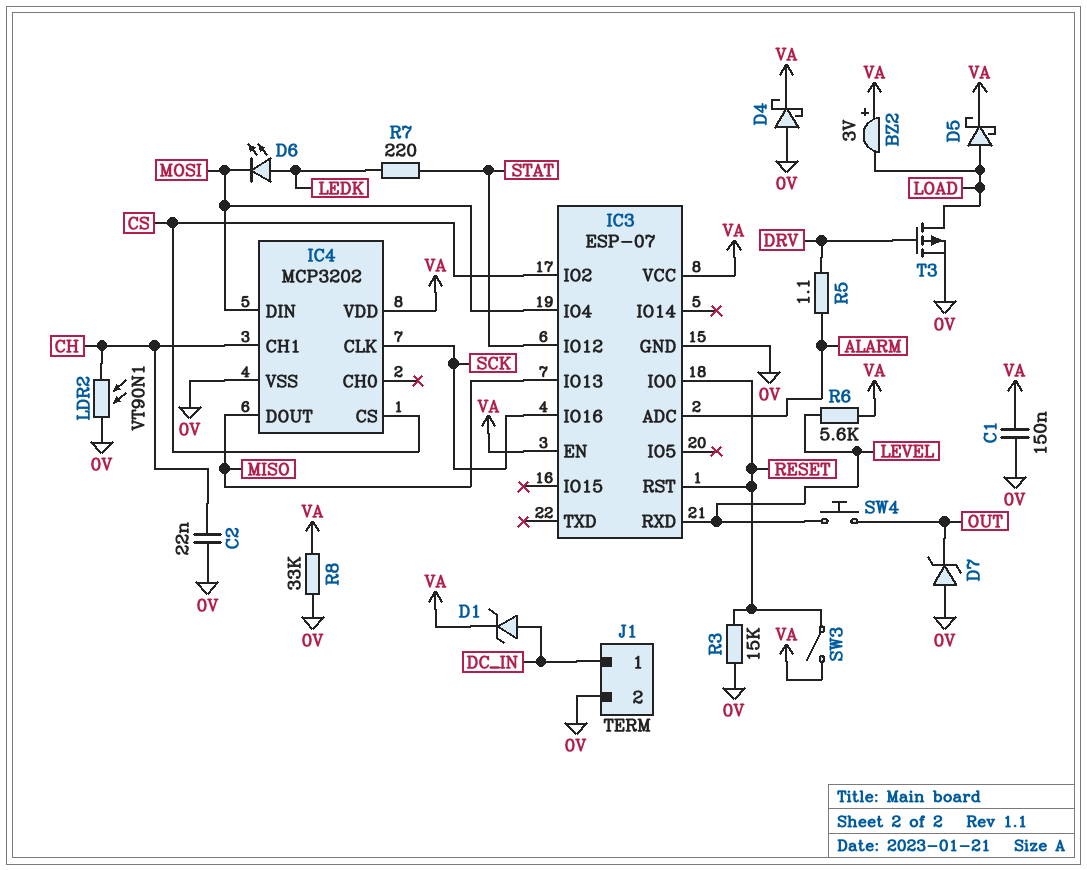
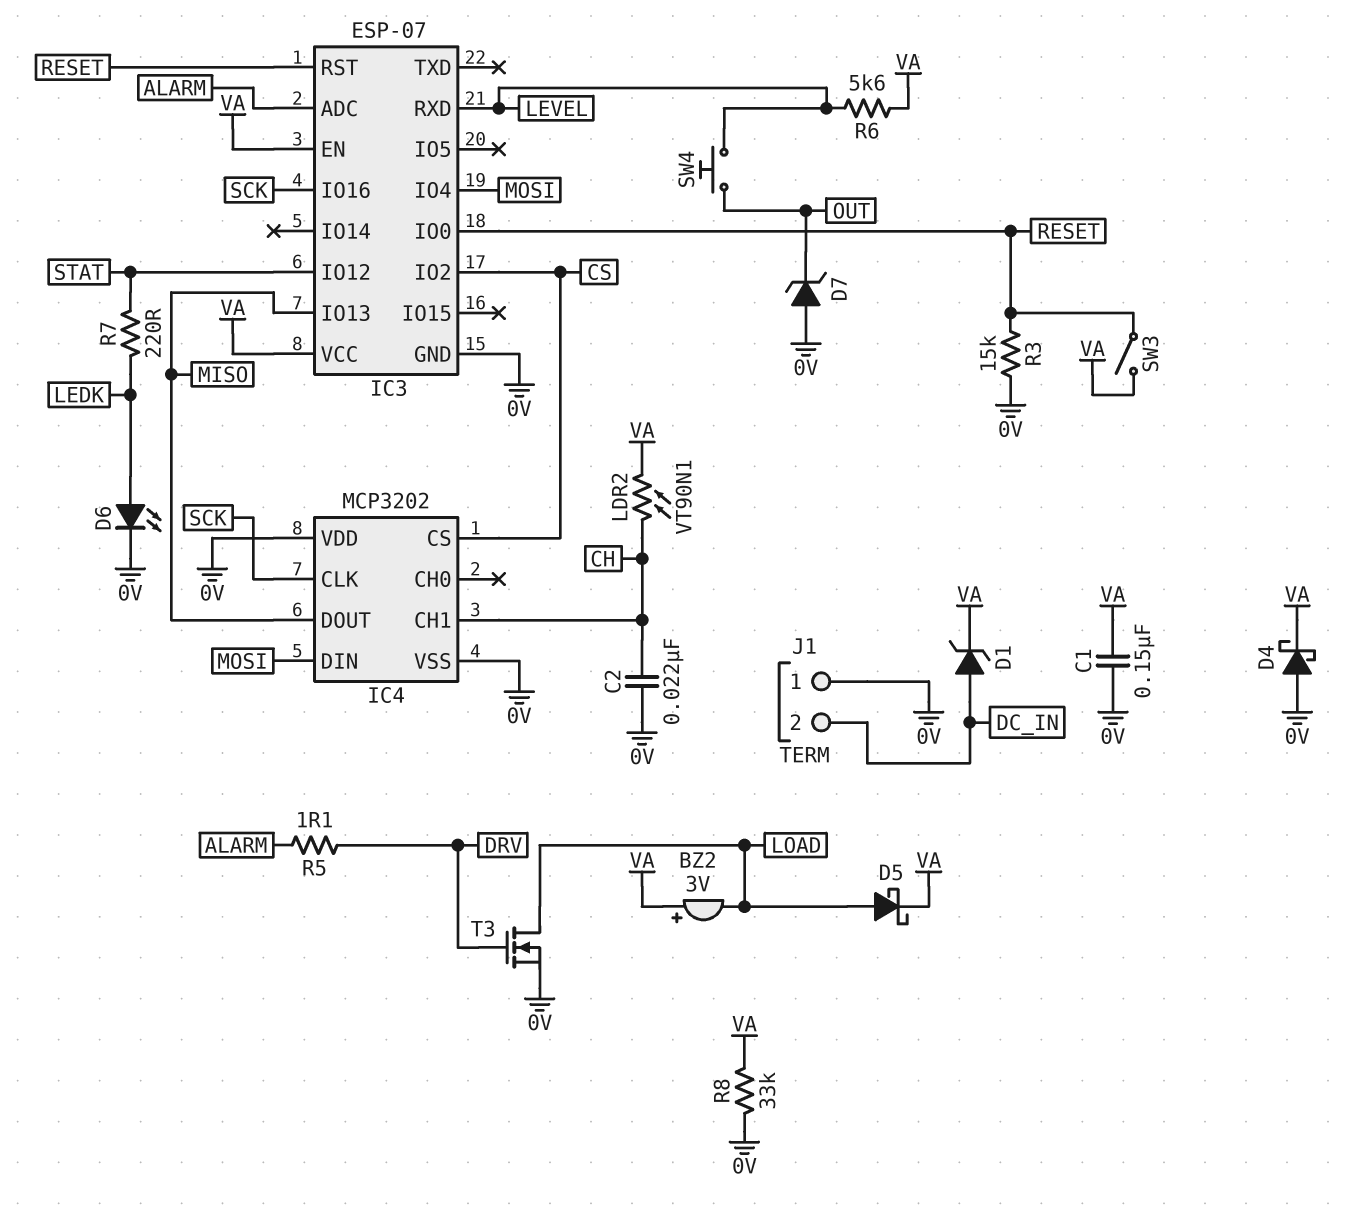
D6: LED (A LEDK, K MOSI) -> LED (A LEDK, K 0V)
IC4 pin VDD: VA -> 0V
J1 pin 1: DC_IN -> 0V
J1 pin 2: 0V -> DC_IN
LDR2: VT90N1 (0V, CH) -> VT90N1 (CH, VA)
T3: PMOS (G DRV, D LOAD, S 0V) -> NMOS (G DRV, D LOAD, S 0V)

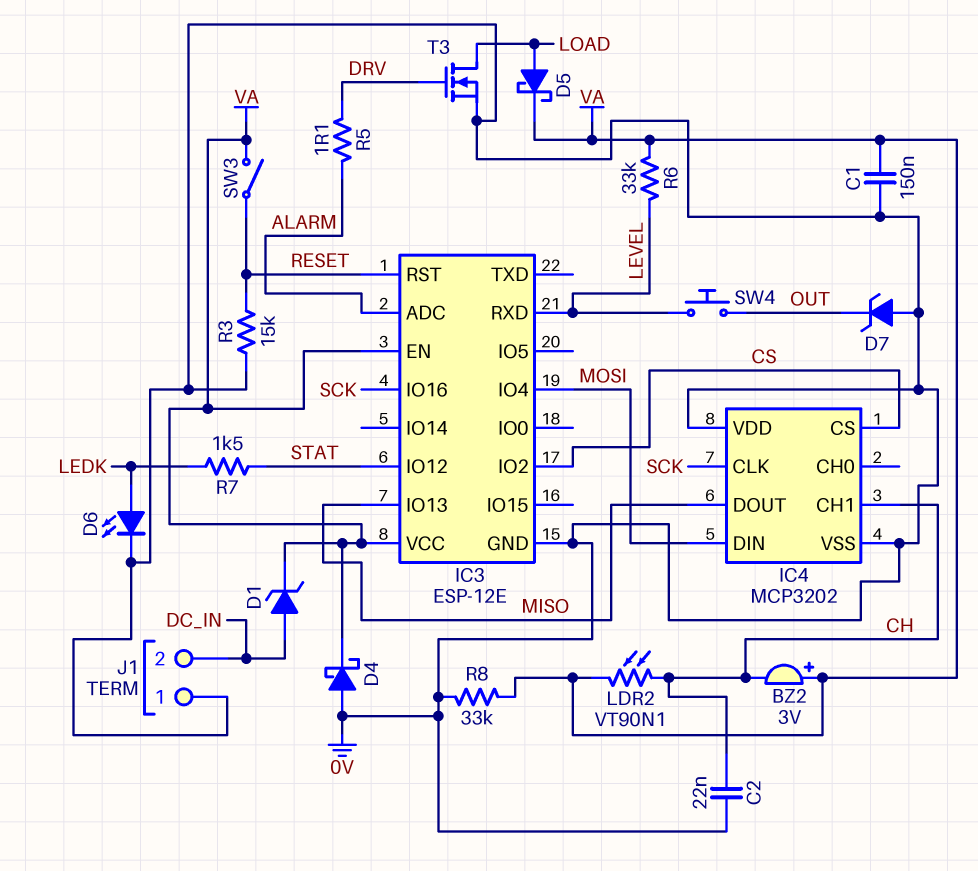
BZ2: buzzer 3V (plus VA, minus LOAD) -> buzzer 3V (plus VA, minus CH)
IC3: ESP-07 -> ESP-12E
IC3 pin IO0: RESET -> none
R6: 5.6k (LEVEL, VA) -> 33k (LEVEL, VA)
R7: 220 (LEDK, STAT) -> 1.5k (LEDK, STAT)

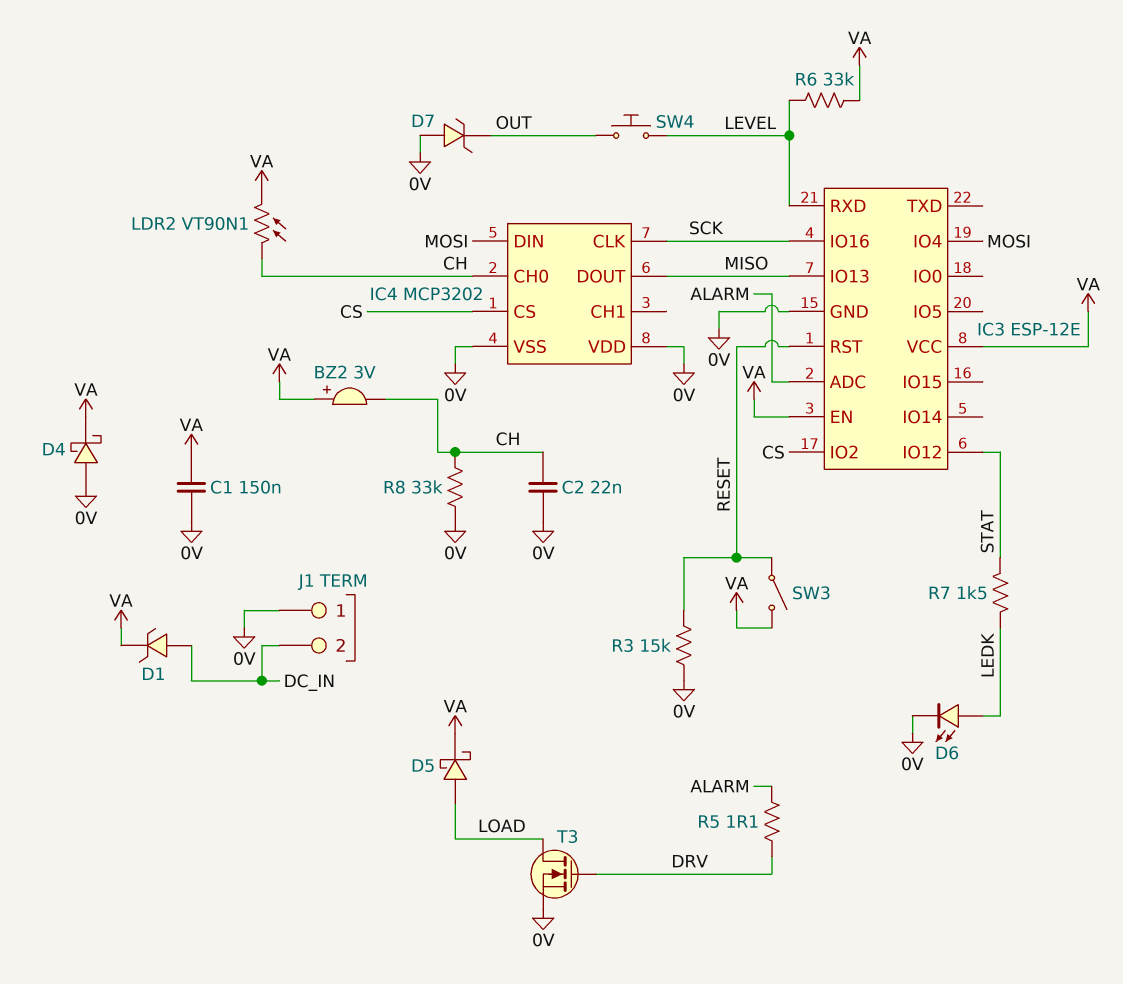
IC4 pin CH0: none -> CH
IC4 pin CH1: CH -> none
R8: 33k (0V, VA) -> 33k (0V, CH)

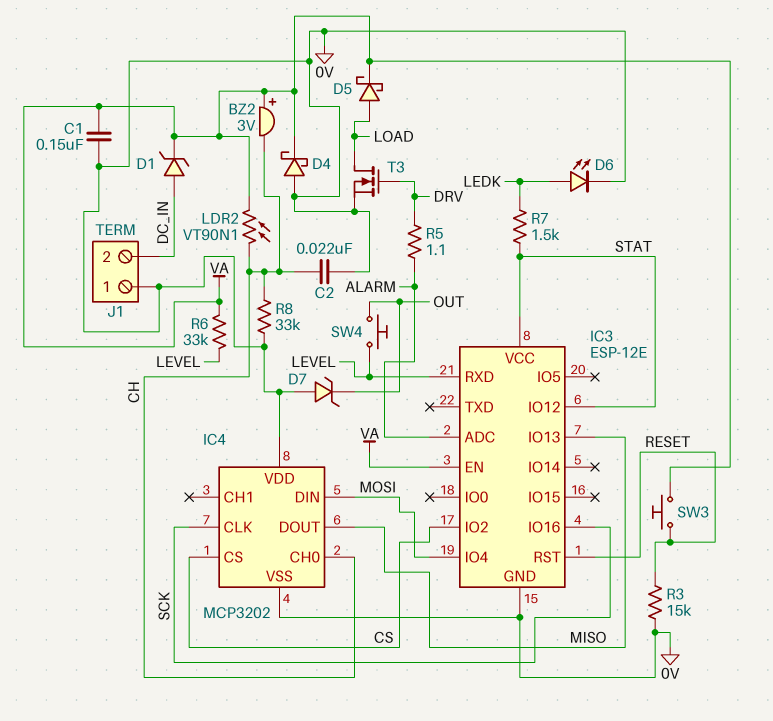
IC3 pin VCC: VA -> STAT
SW3: switch (RESET, VA) -> button (RESET, VA)

